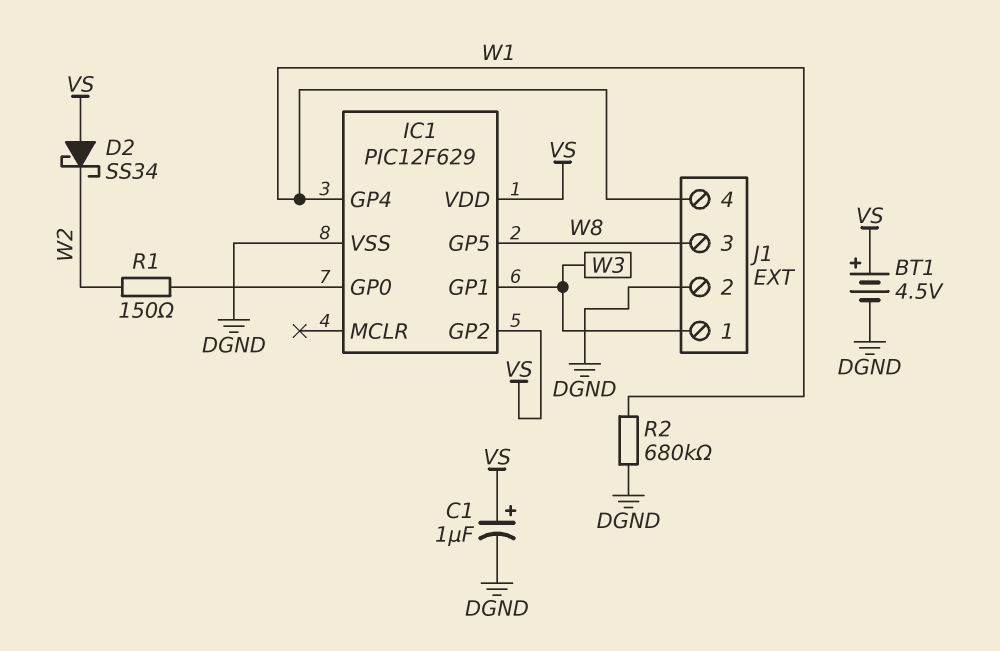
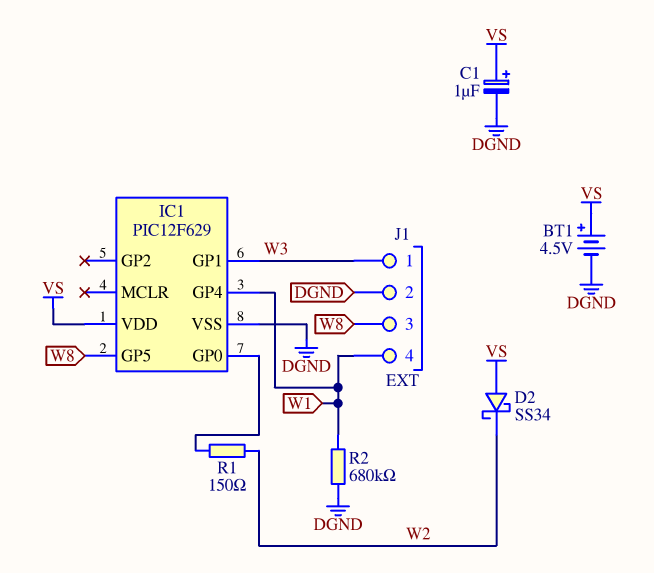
IC1 pin GP2: VS -> none

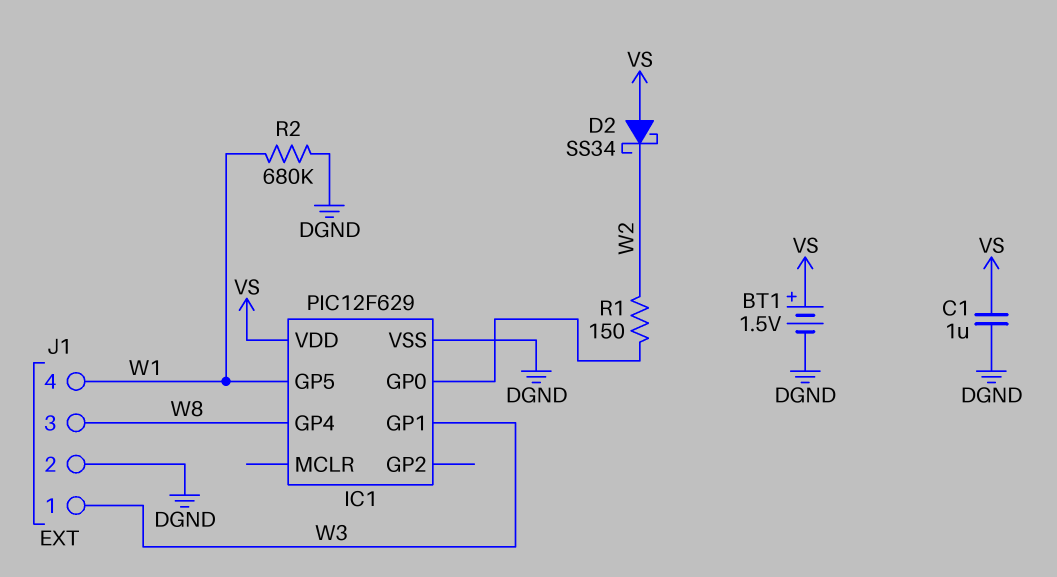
BT1: 4.5V (plus VS, minus DGND) -> 1.5V (plus VS, minus DGND)
C1: 1uF (plus VS, minus DGND) -> 1uF (DGND, VS)
IC1 pin GP4: W1 -> W8
IC1 pin GP5: W8 -> W1

